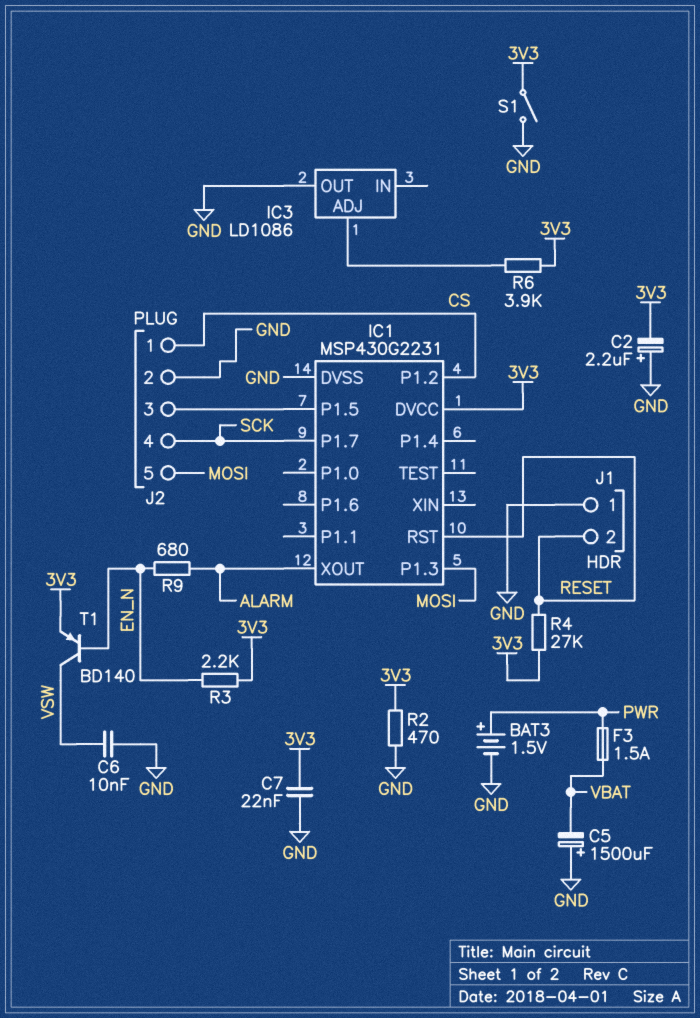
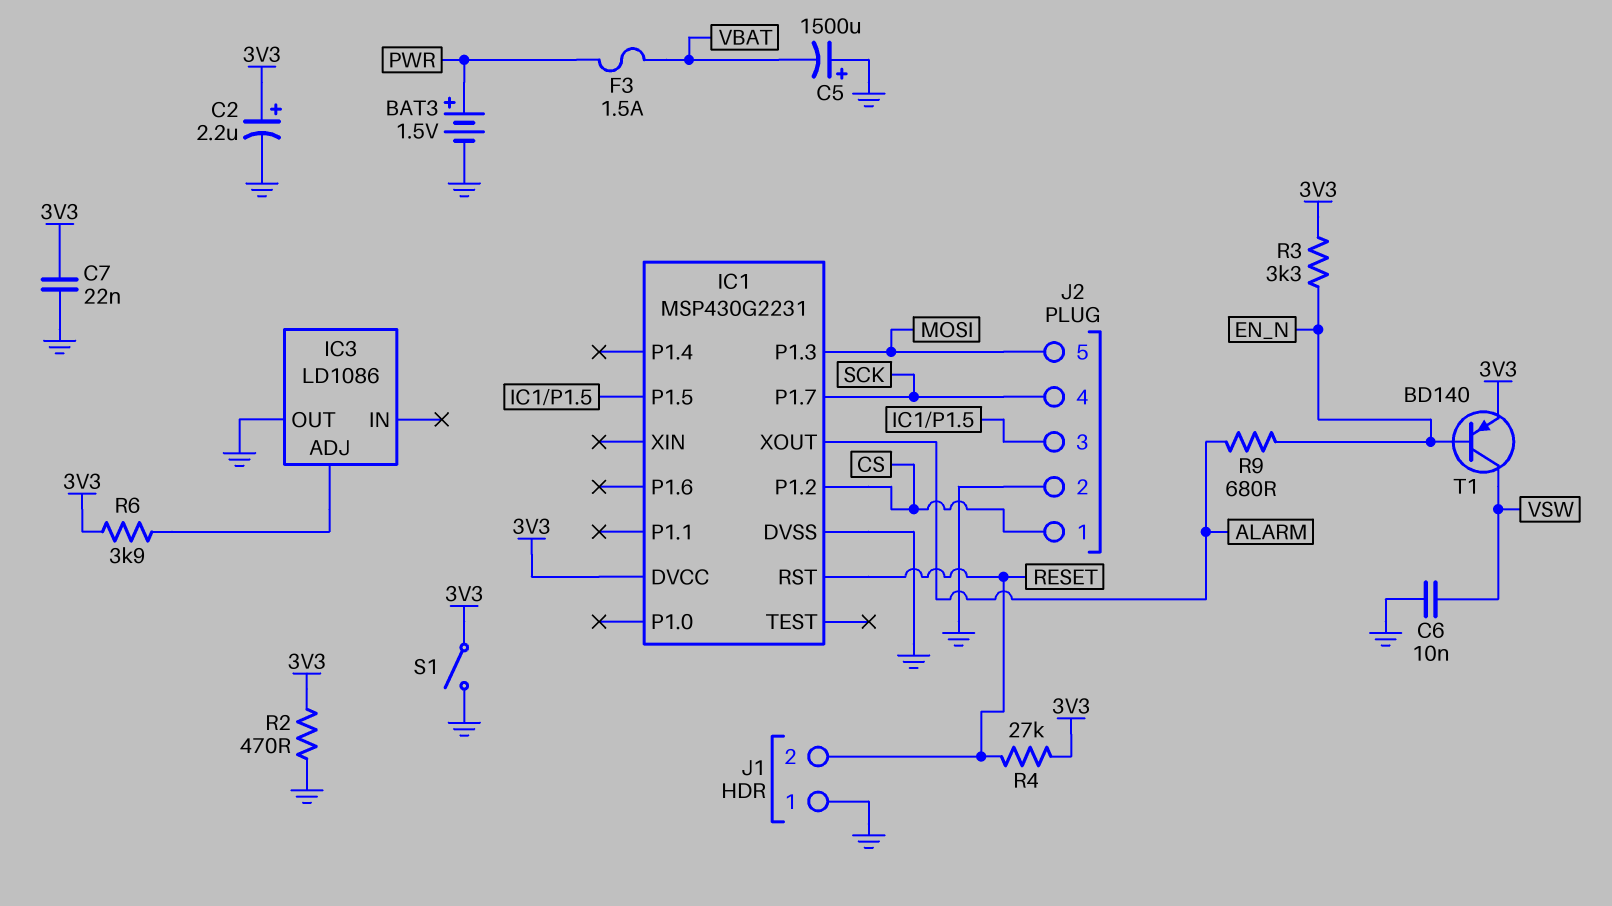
C2: 2.2uF (plus GND, minus 3V3) -> 2.2uF (plus 3V3, minus GND)
R3: 2.2k (3V3, EN_N) -> 3.3k (3V3, EN_N)

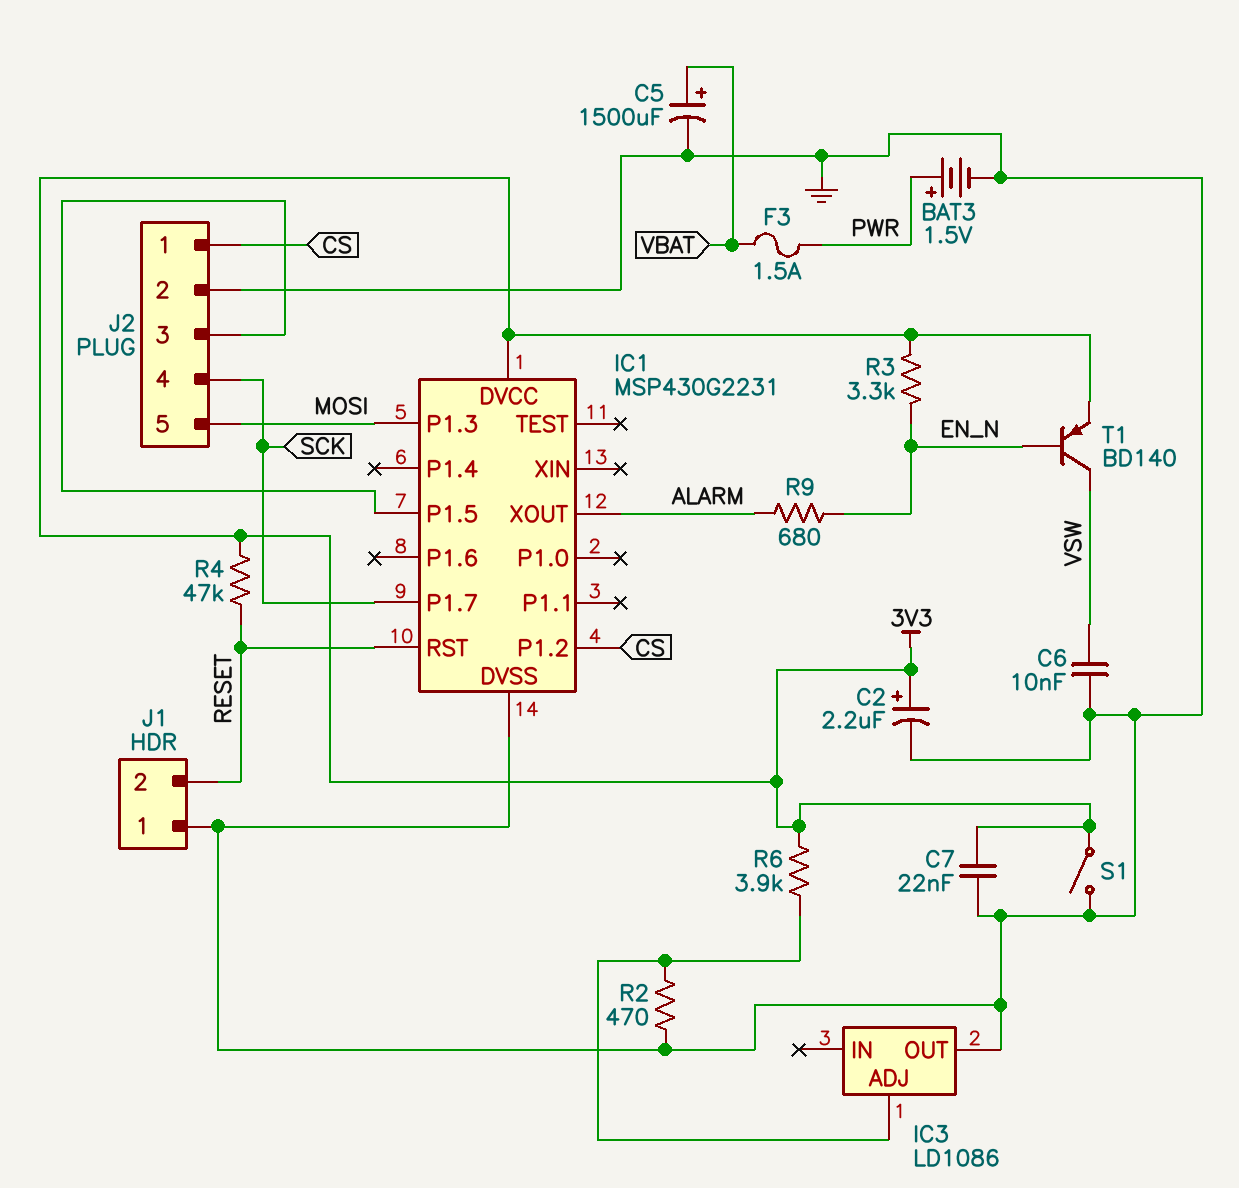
C5: 1500uF (plus GND, minus VBAT) -> 1500uF (plus VBAT, minus GND)
R2: 470 (3V3, GND) -> 470 (GND, IC3/ADJ)
R4: 27k (3V3, RESET) -> 47k (3V3, RESET)

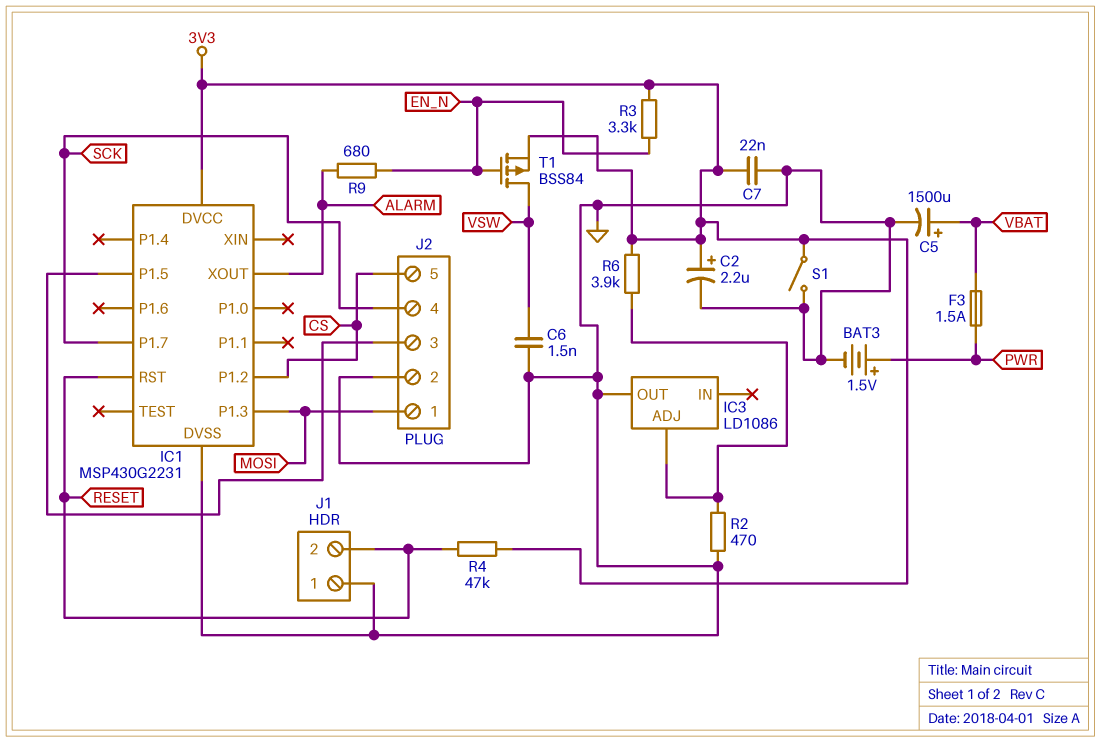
C6: 10nF (GND, VSW) -> 1.5nF (GND, VSW)
J2 pin 1: CS -> MOSI
J2 pin 5: MOSI -> CS
T1: PNP BD140 (B EN_N, C VSW, E 3V3) -> PMOS BSS84 (G EN_N, D VSW, S 3V3)

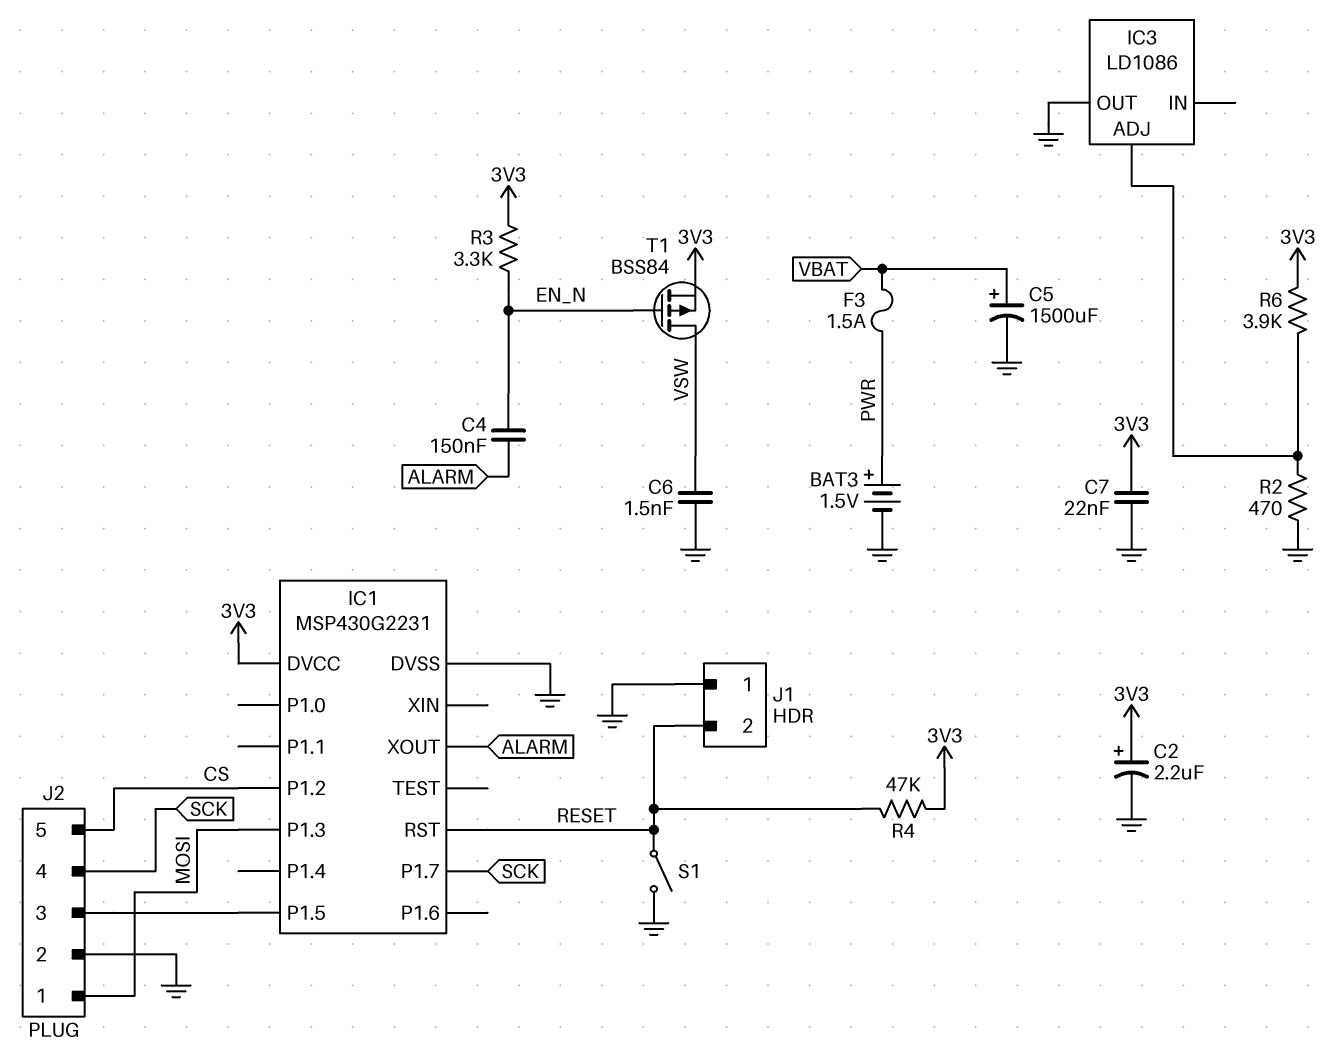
C4: none -> 150nF (ALARM, EN_N)
R9: 680 (ALARM, EN_N) -> none
S1: switch (3V3, GND) -> switch (GND, RESET)

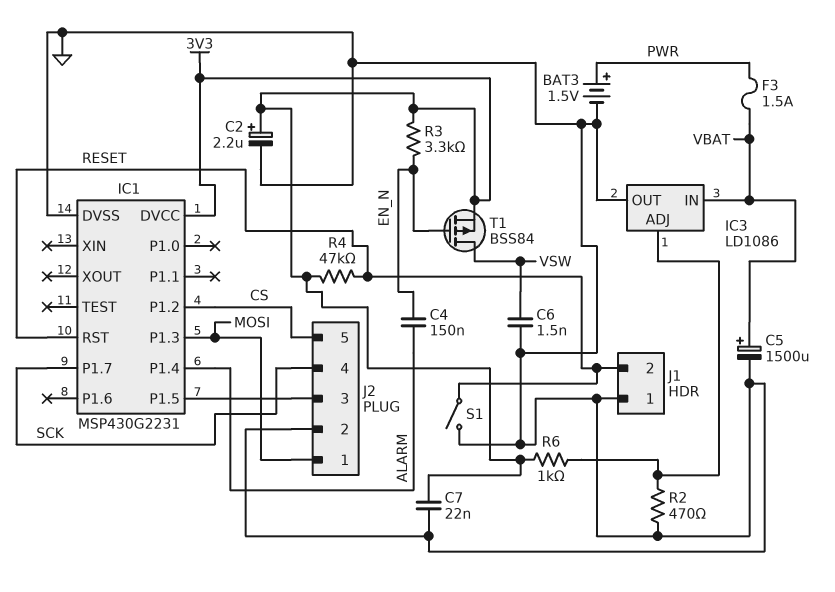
IC1 pin P1.4: none -> ALARM
IC1 pin XOUT: ALARM -> none
IC3 pin IN: none -> VBAT
R6: 3.9k (3V3, IC3/ADJ) -> 1k (3V3, IC3/ADJ)

